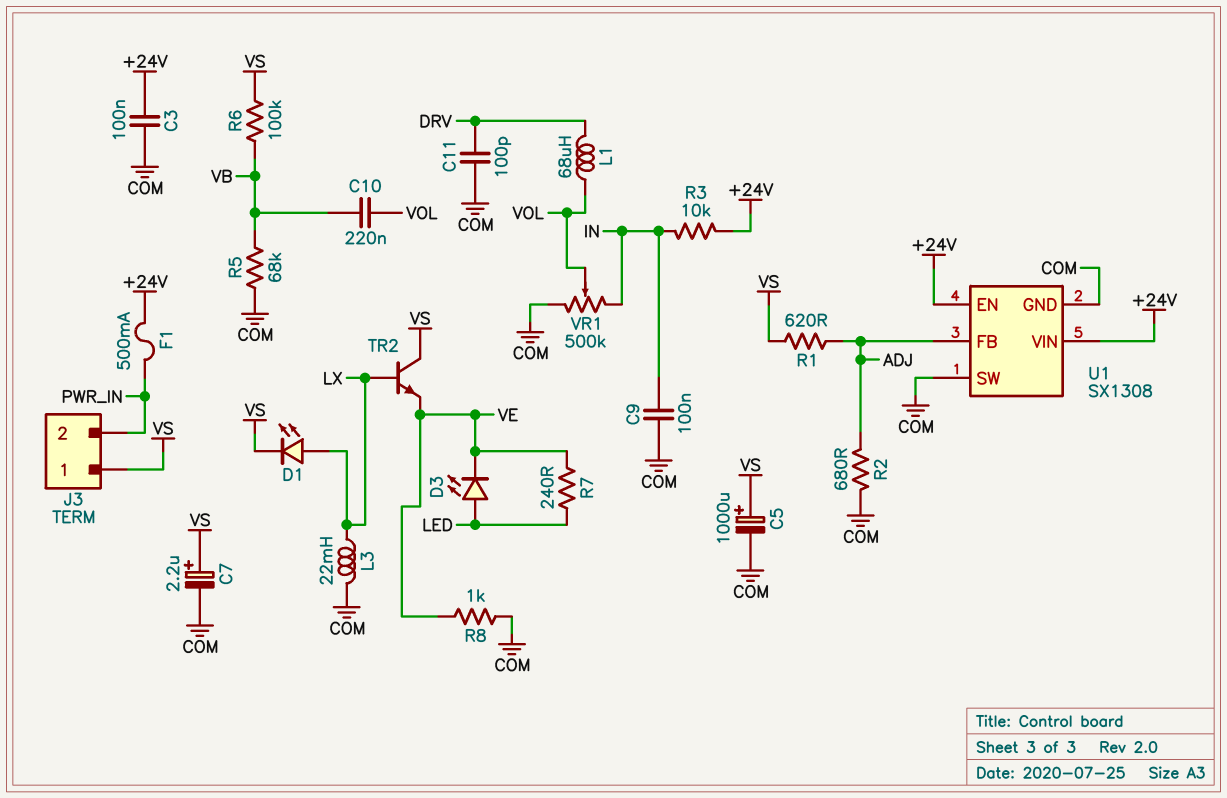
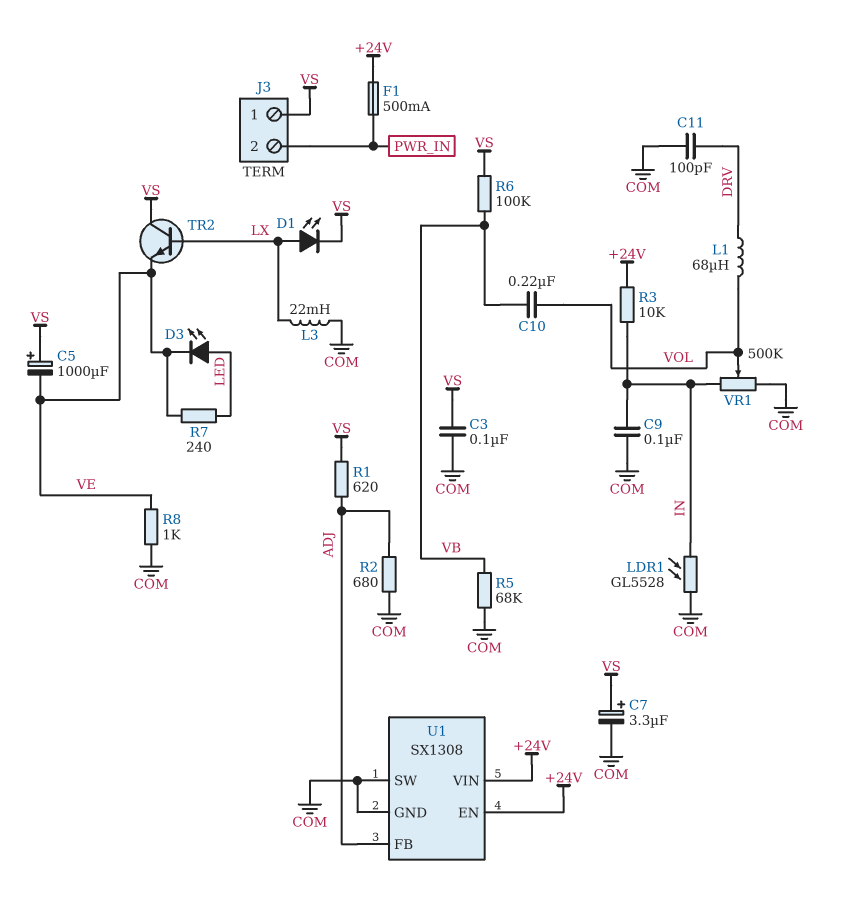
C3: 100nF (+24V, COM) -> 100nF (COM, VS)
C5: 1000uF (plus VS, minus COM) -> 1000uF (plus VS, minus VE)
C7: 2.2uF (plus VS, minus COM) -> 3.3uF (plus VS, minus COM)
LDR1: none -> GL5528 (COM, IN)

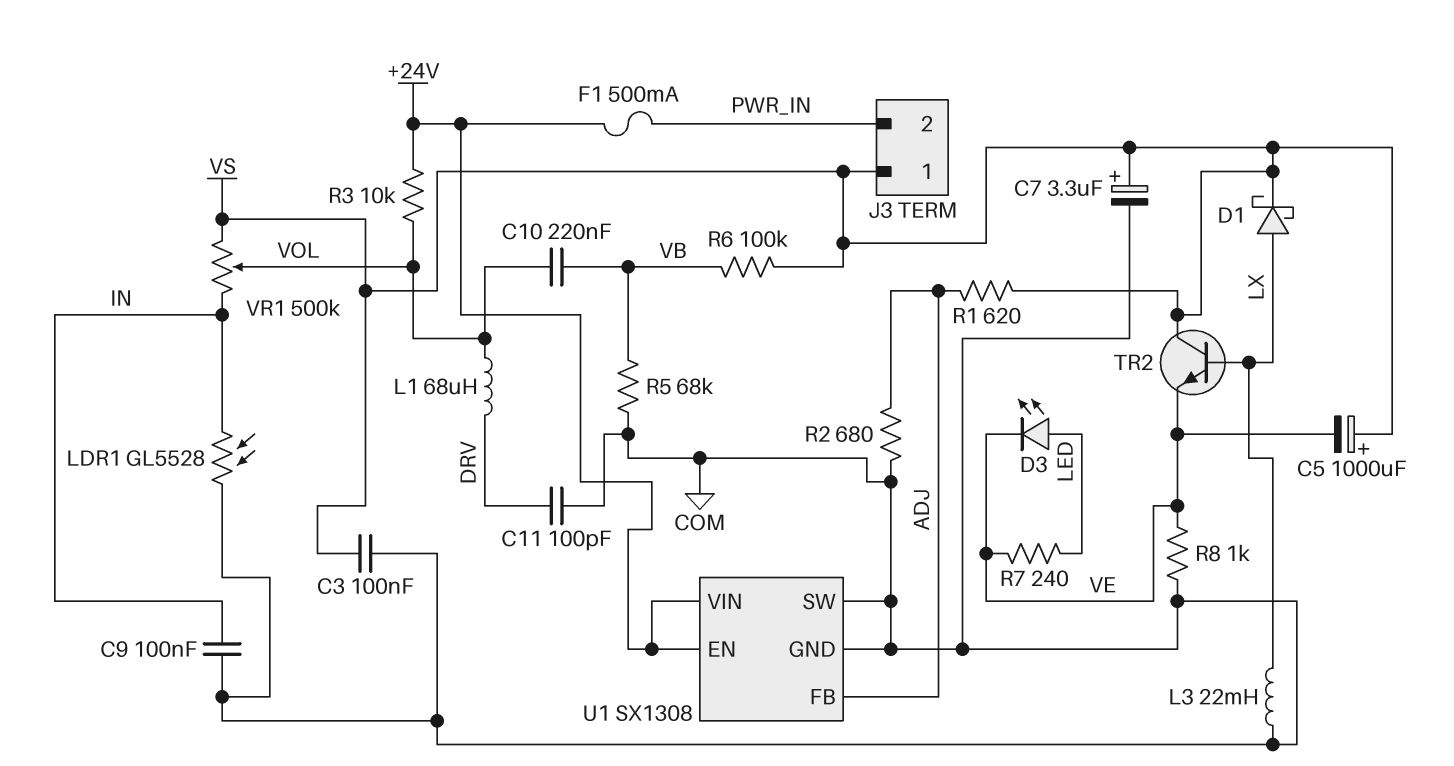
D1: LED (A LX, K VS) -> schottky (A LX, K VS)
R3: 10k (+24V, IN) -> 10k (+24V, VOL)
VR1: 500k (COM, IN, wiper VOL) -> 500k (IN, VS, wiper VOL)

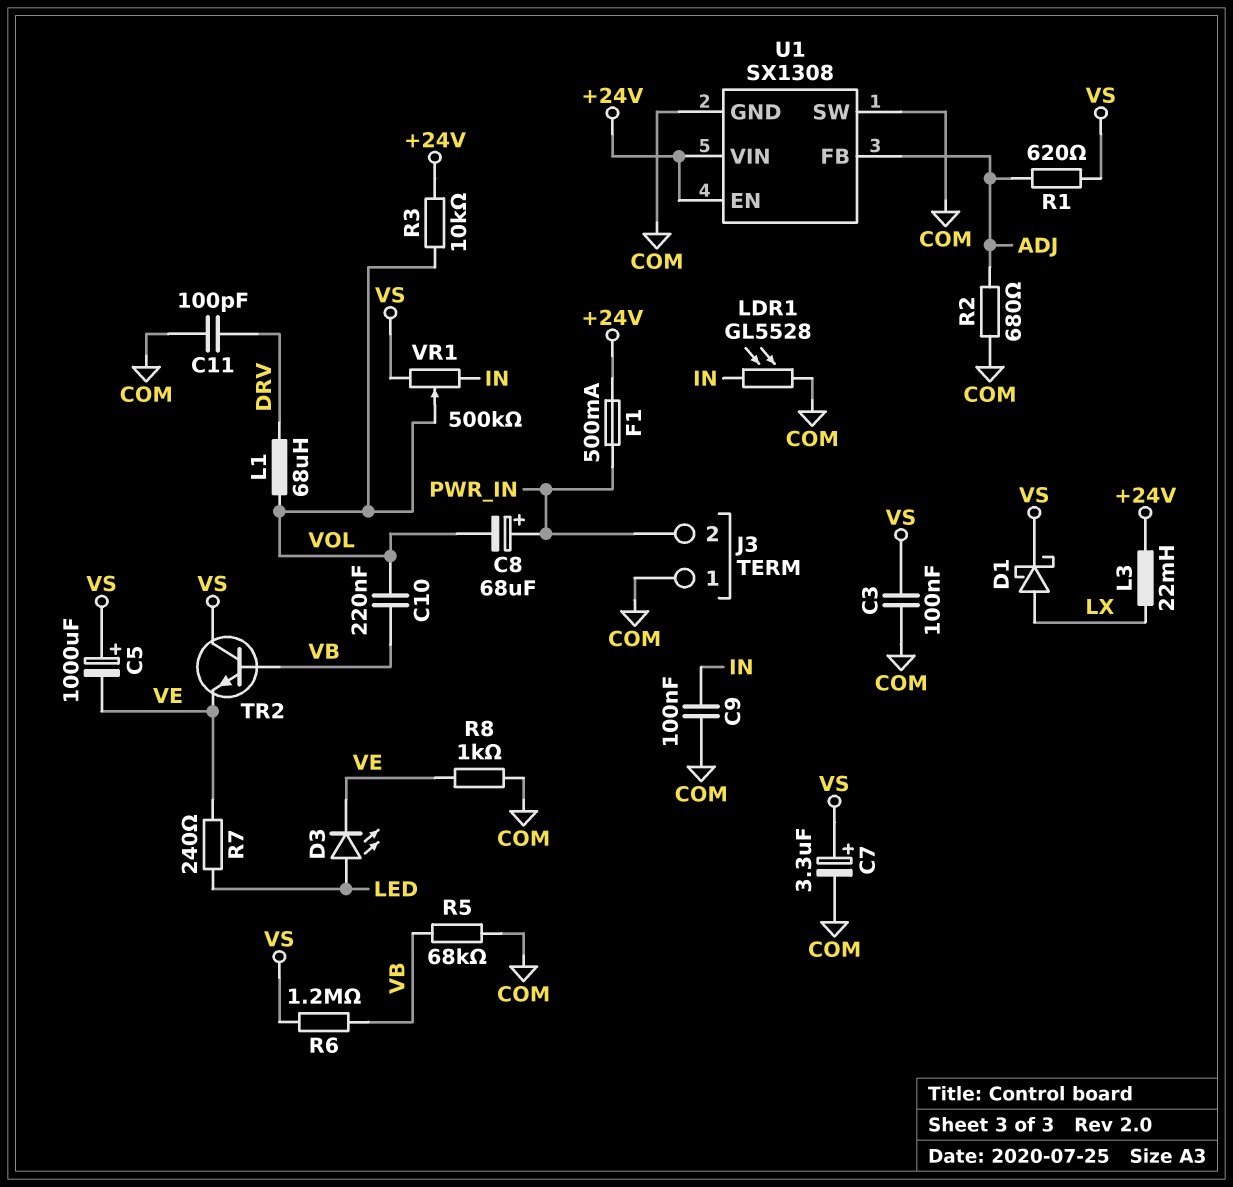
C8: none -> 68uF (plus PWR_IN, minus VOL)
J3 pin 1: VS -> COM
L3: 22mH (COM, LX) -> 22mH (+24V, LX)
R6: 100k (VB, VS) -> 1.2M (VB, VS)
TR2: NPN (B LX, C VS, E VE) -> NPN (B VB, C VS, E VE)

